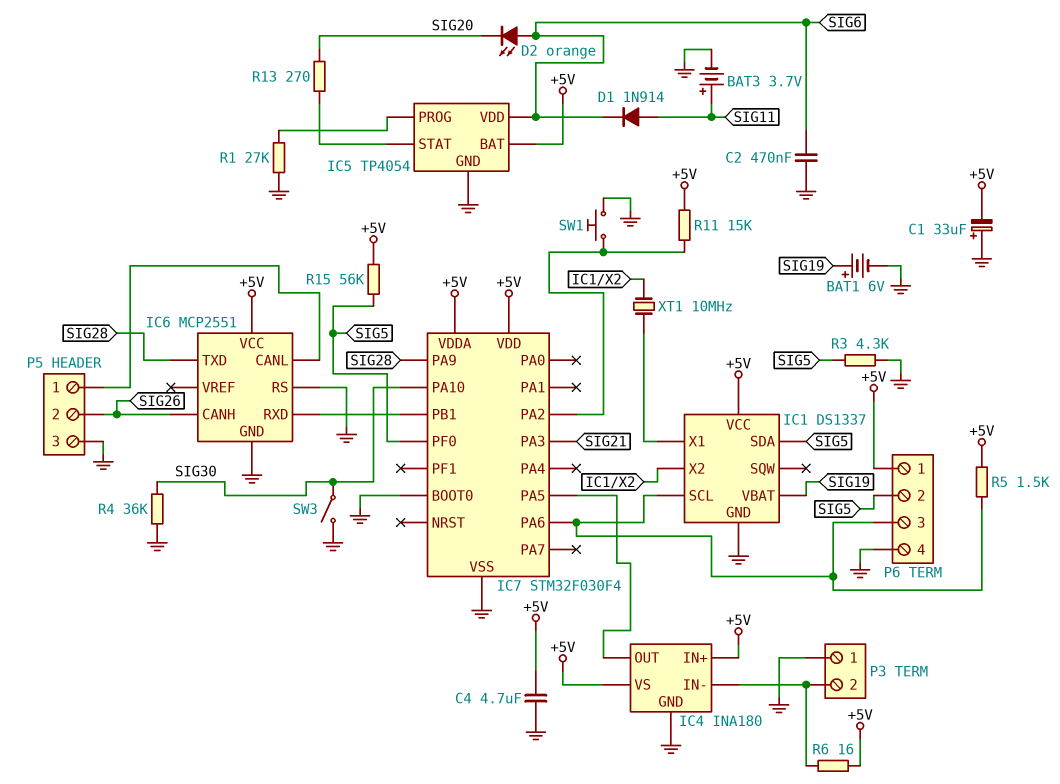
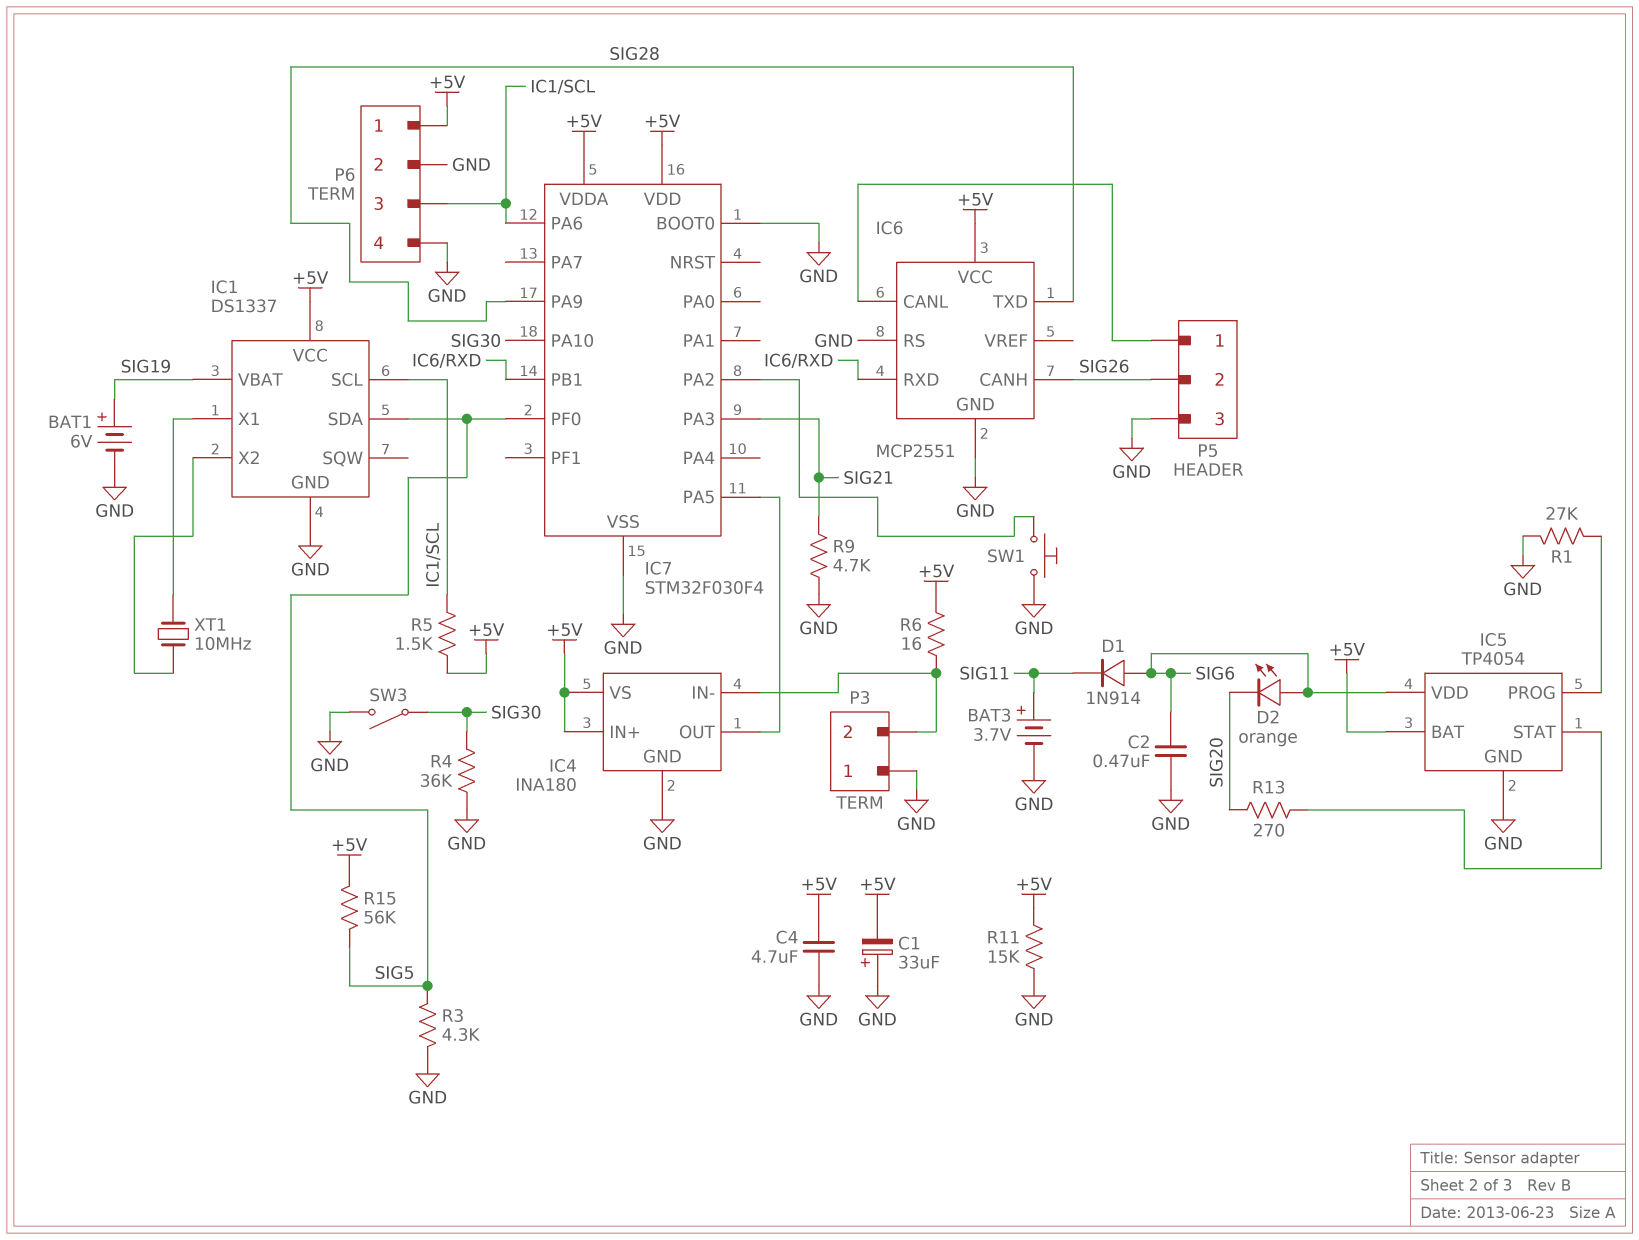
D1: diode 1N914 (A SIG11, K SIG6) -> diode 1N914 (A SIG6, K SIG11)
P6 pin 2: SIG5 -> GND
R9: none -> 4.7k (GND, SIG21)
R11: 15k (+5V, IC7/PA2) -> 15k (+5V, GND)

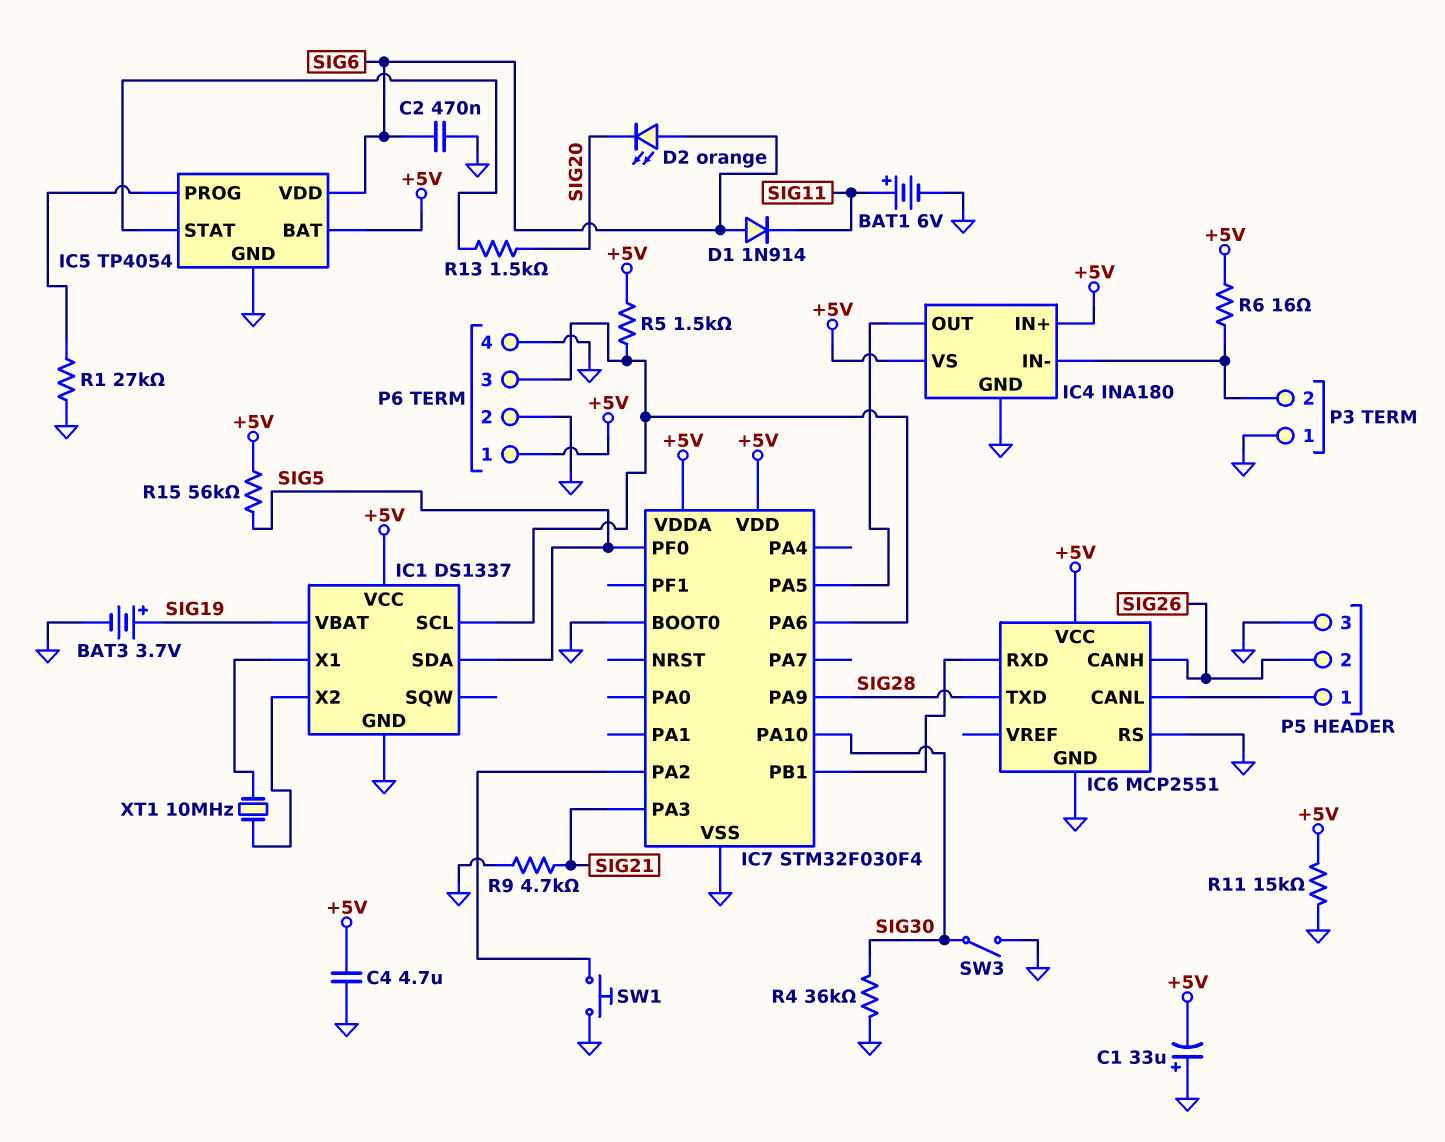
BAT1: 6V (plus SIG19, minus GND) -> 6V (plus SIG11, minus GND)
BAT3: 3.7V (plus SIG11, minus GND) -> 3.7V (plus SIG19, minus GND)
R3: 4.3k (GND, SIG5) -> none
R13: 270 (IC5/STAT, SIG20) -> 1.5k (IC5/STAT, SIG20)

